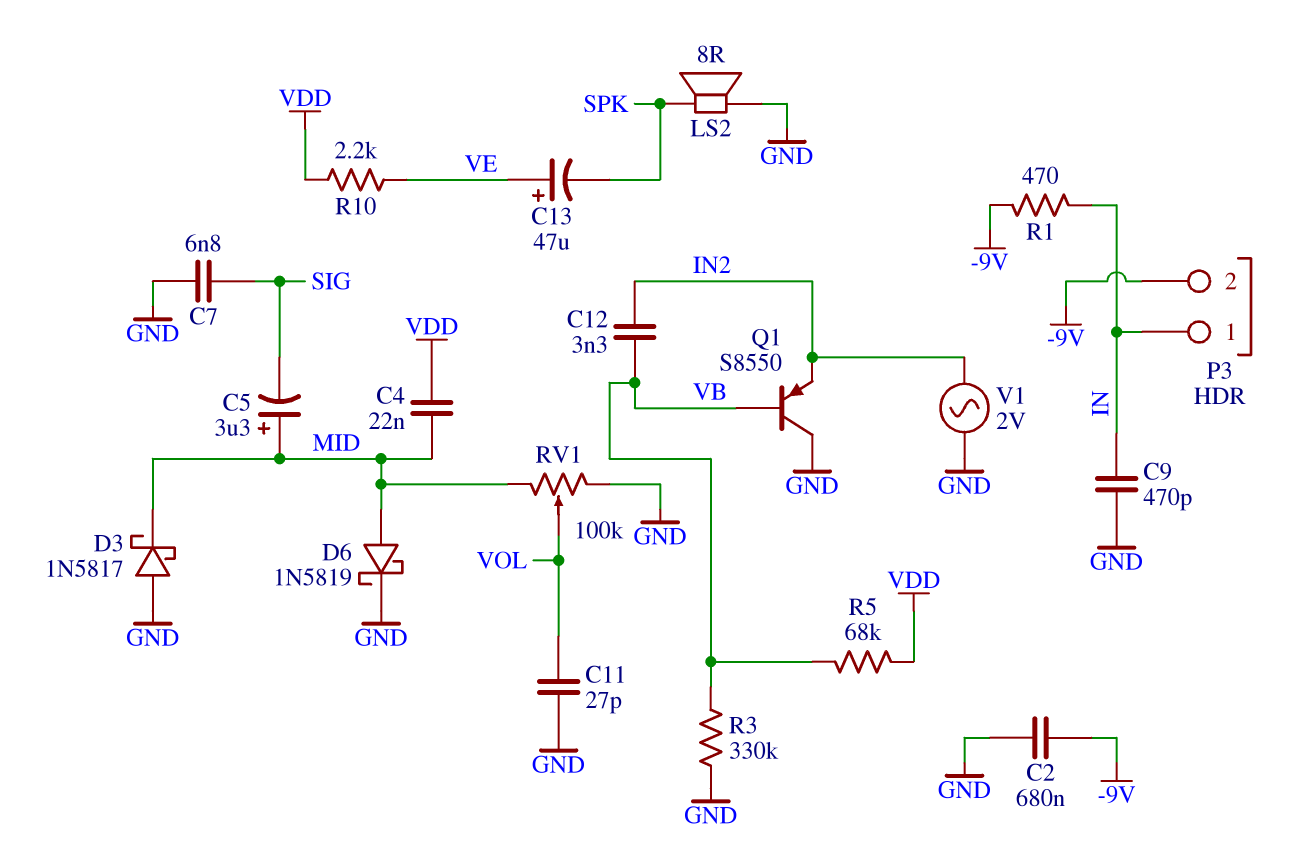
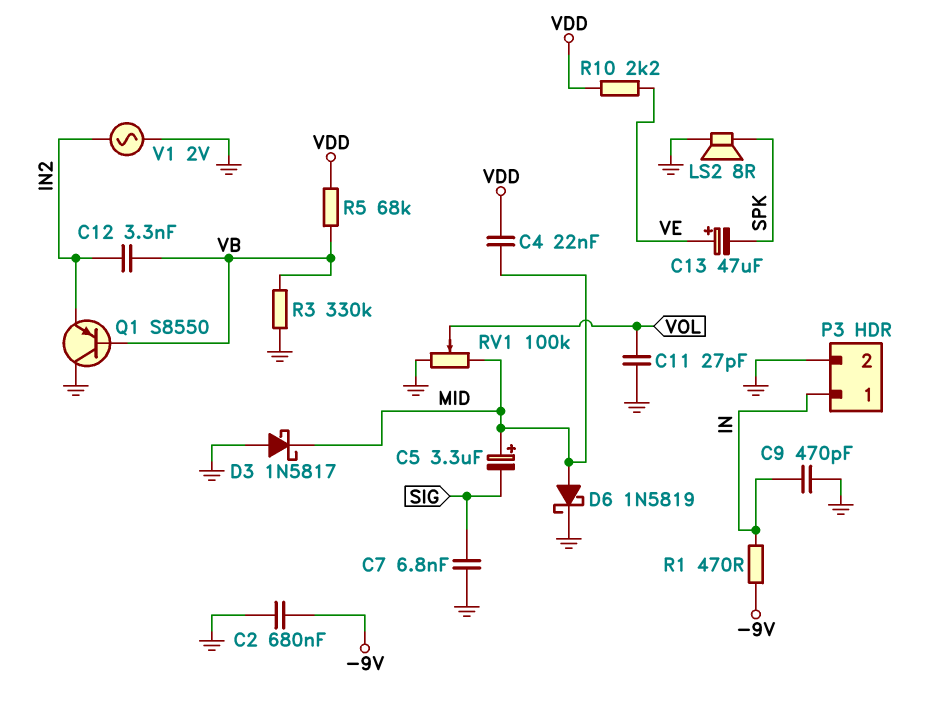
P3 pin 2: -9V -> GND

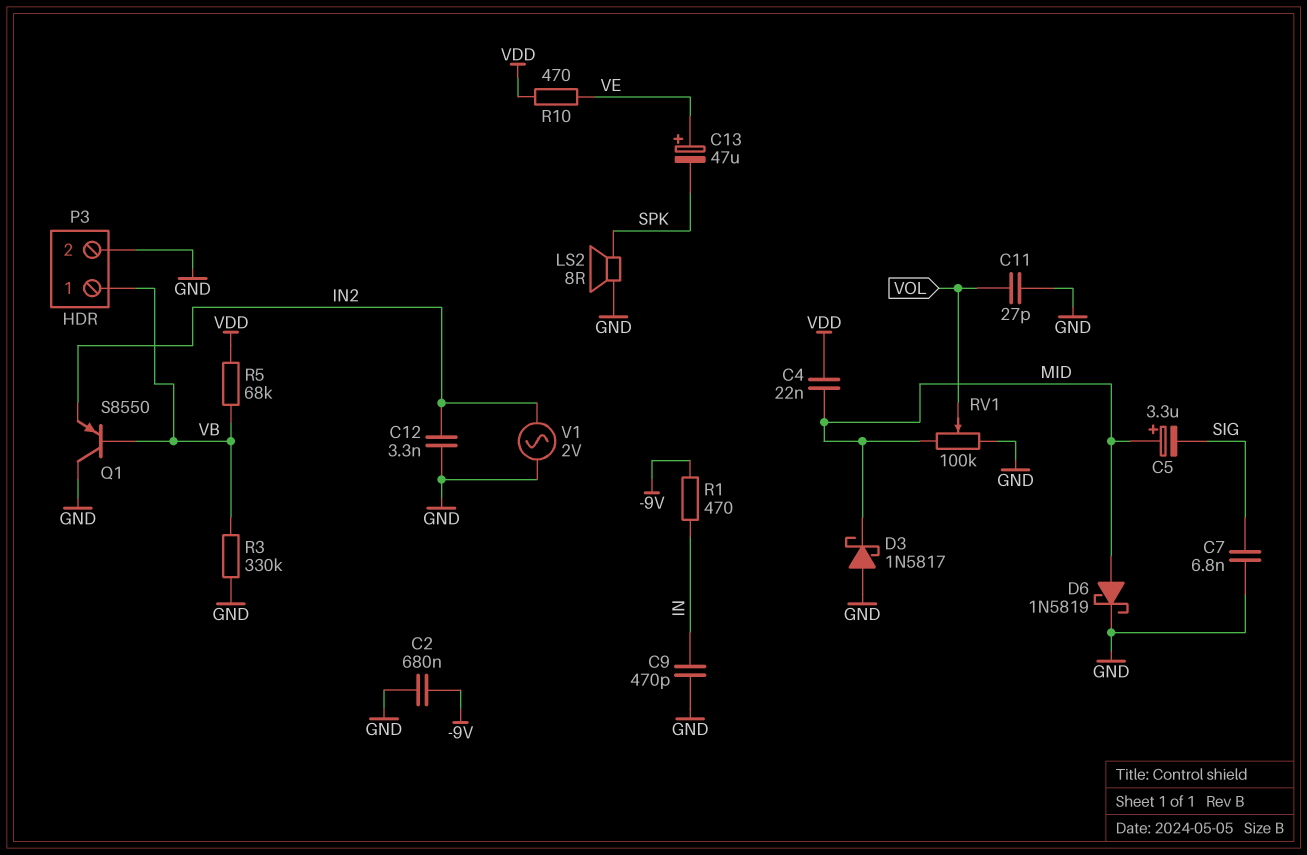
C12: 3.3nF (IN2, VB) -> 3.3nF (GND, IN2)
P3 pin 1: IN -> VB
R10: 2.2k (VDD, VE) -> 470 (VDD, VE)

